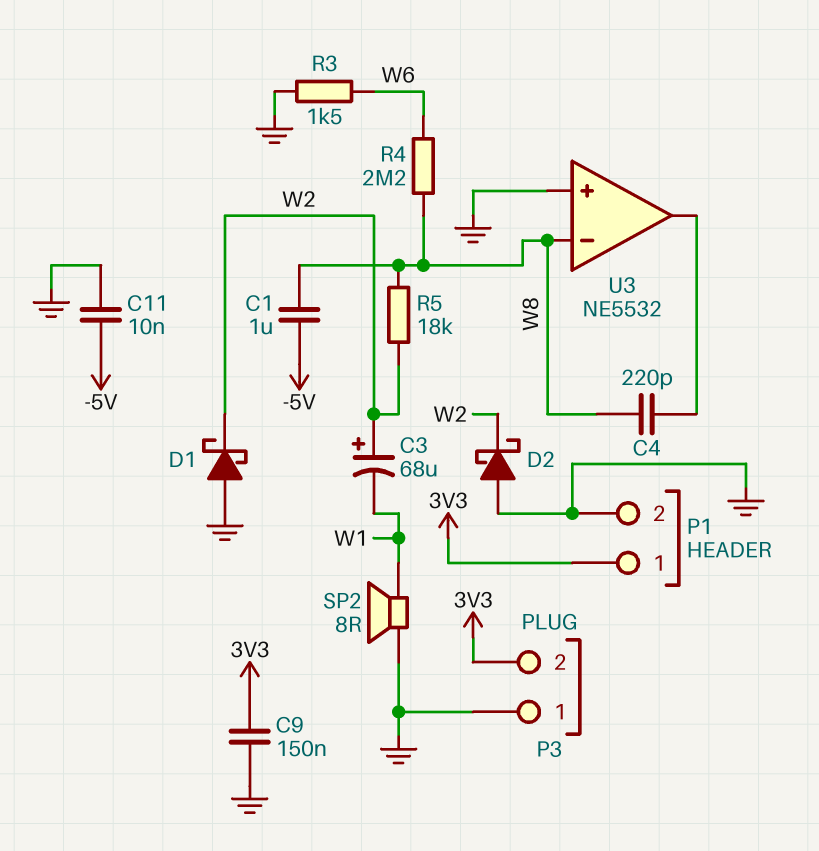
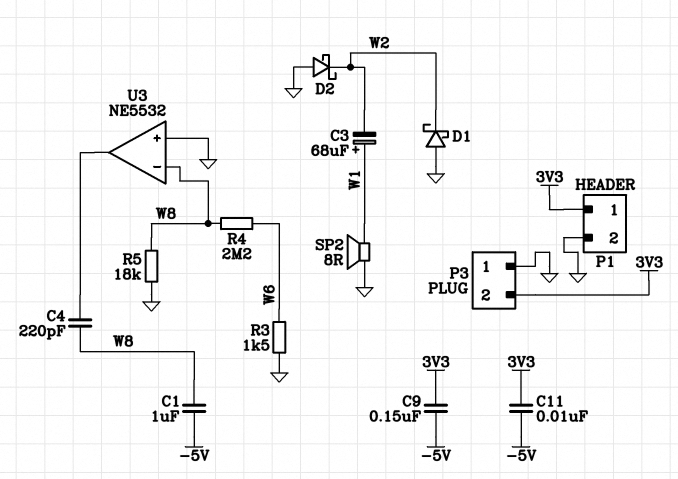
C3: 68uF (plus W2, minus W1) -> 68uF (plus W1, minus W2)
C9: 150nF (3V3, GND) -> 150nF (-5V, 3V3)
C11: 10nF (-5V, GND) -> 10nF (-5V, 3V3)
R5: 18k (W2, W8) -> 18k (GND, W8)

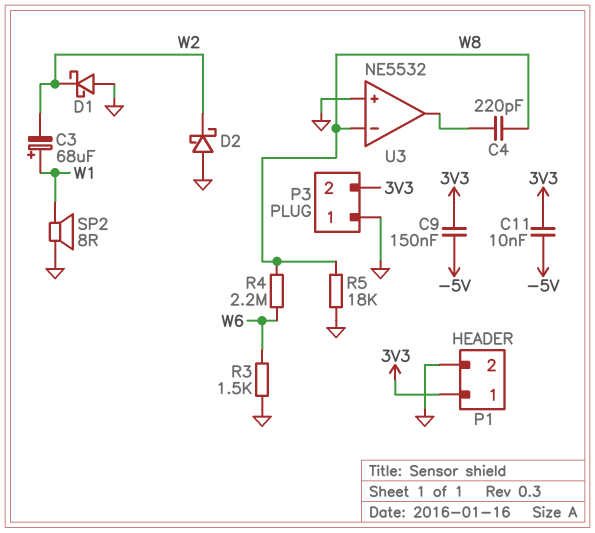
C1: 1uF (-5V, W8) -> none

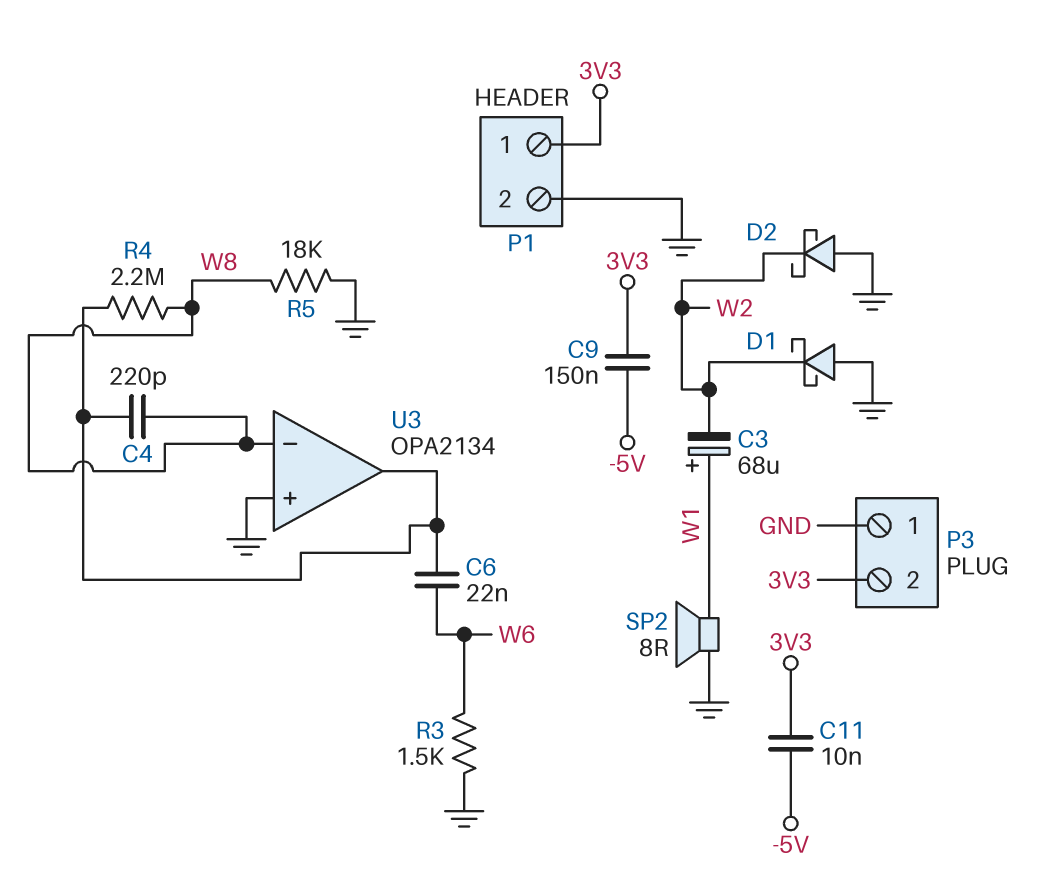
C6: none -> 22nF (U3/out, W6)
R4: 2.2M (W6, W8) -> 2.2M (U3/out, W8)
U3: NE5532 -> OPA2134

